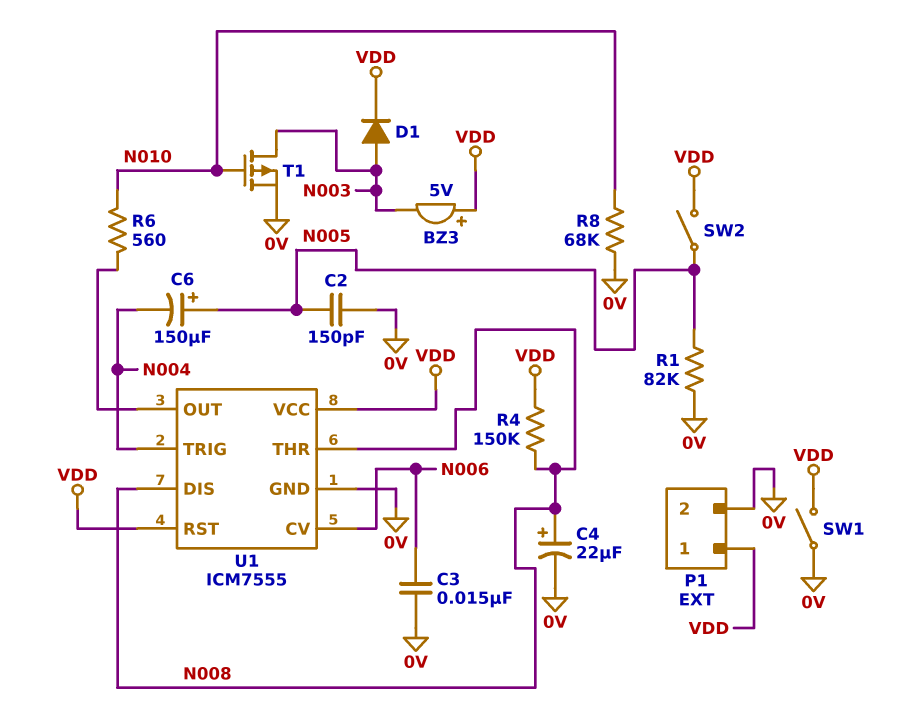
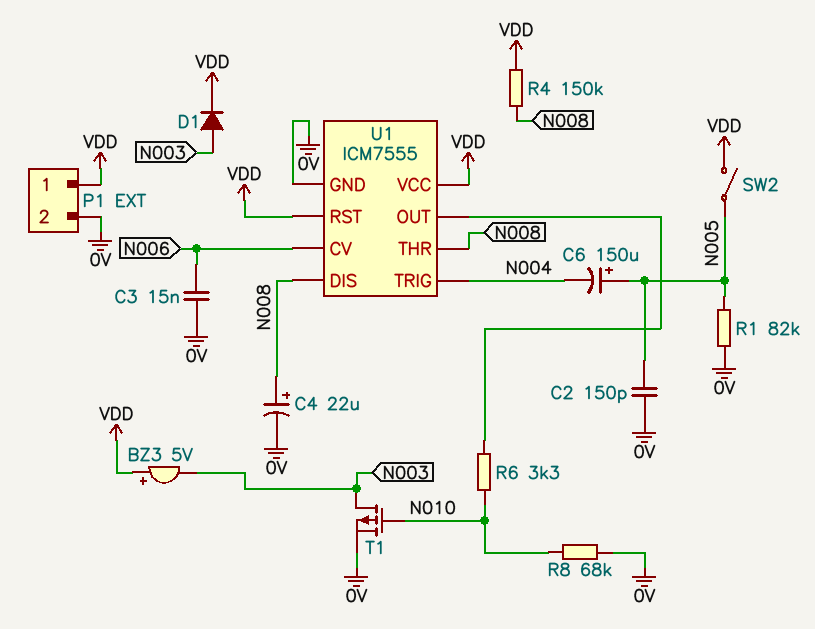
R6: 560 (N010, U1/OUT) -> 3.3k (N010, U1/OUT)
SW1: switch (0V, VDD) -> none

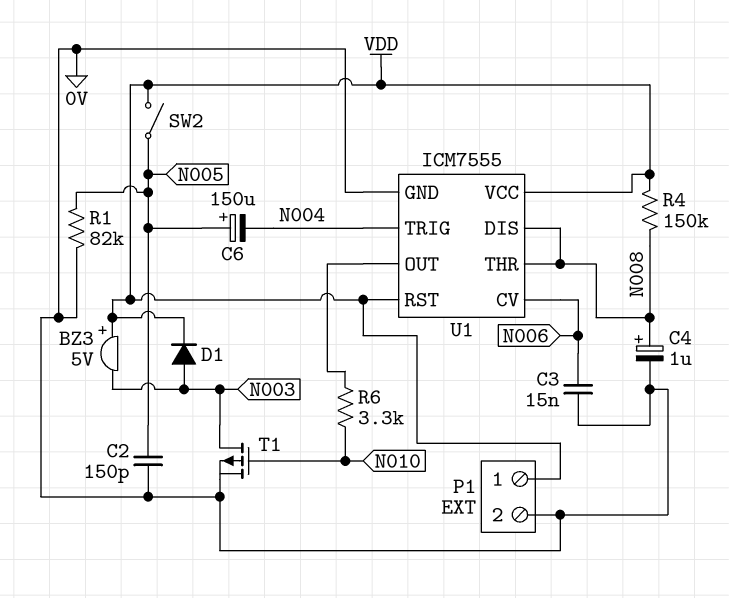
C4: 22uF (plus N008, minus 0V) -> 1uF (plus N008, minus 0V)
R8: 68k (0V, N010) -> none

